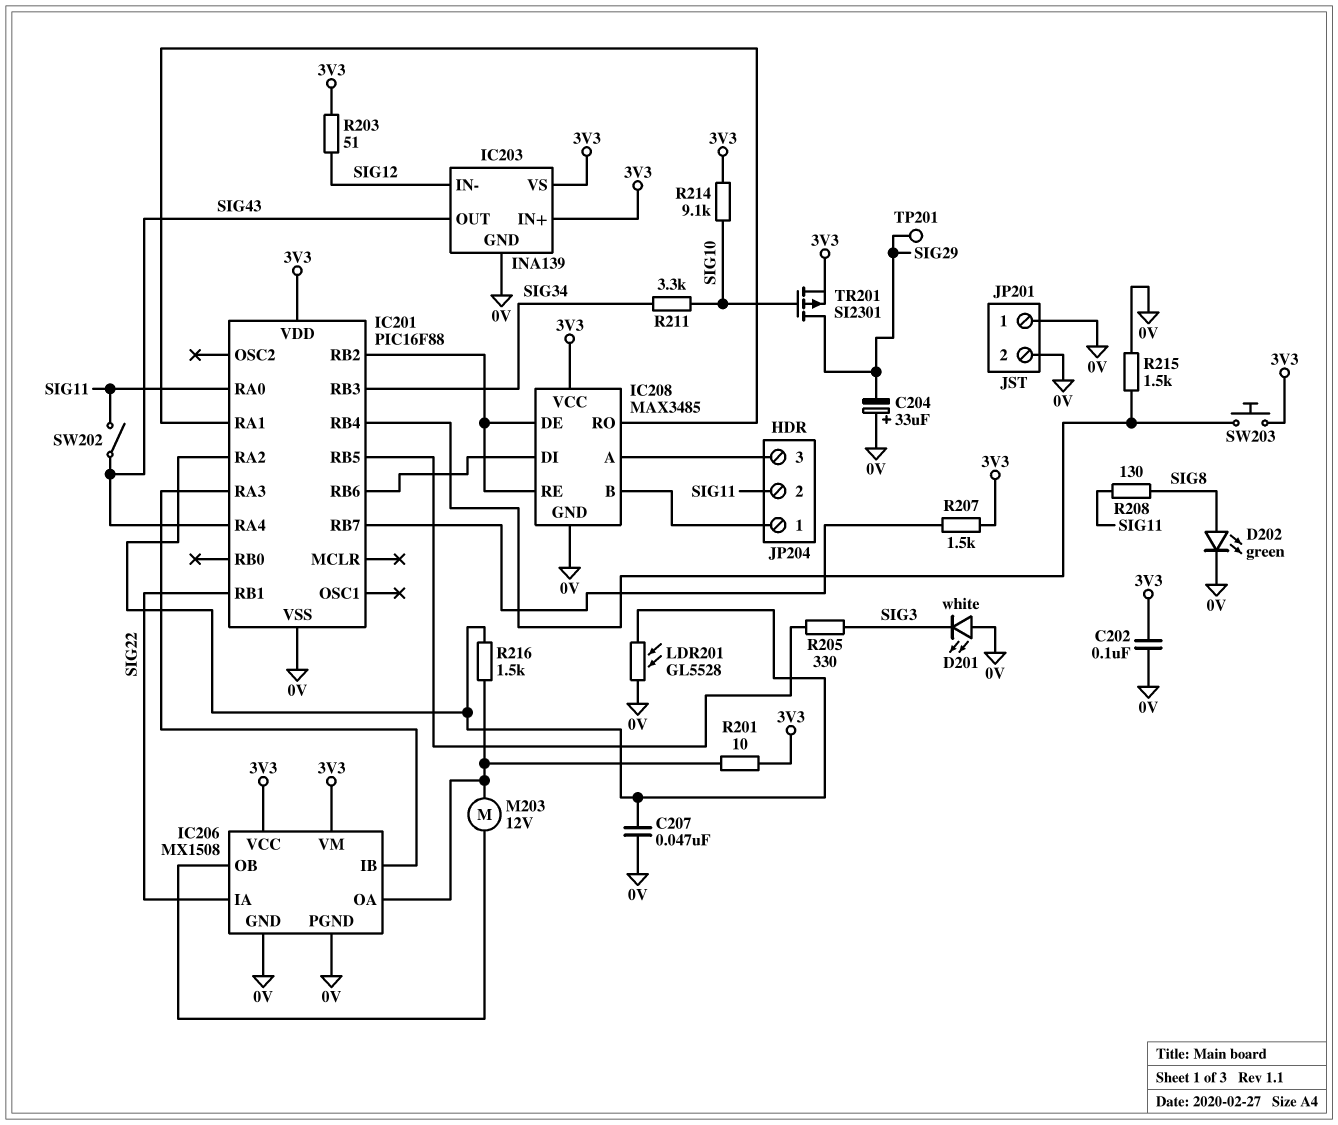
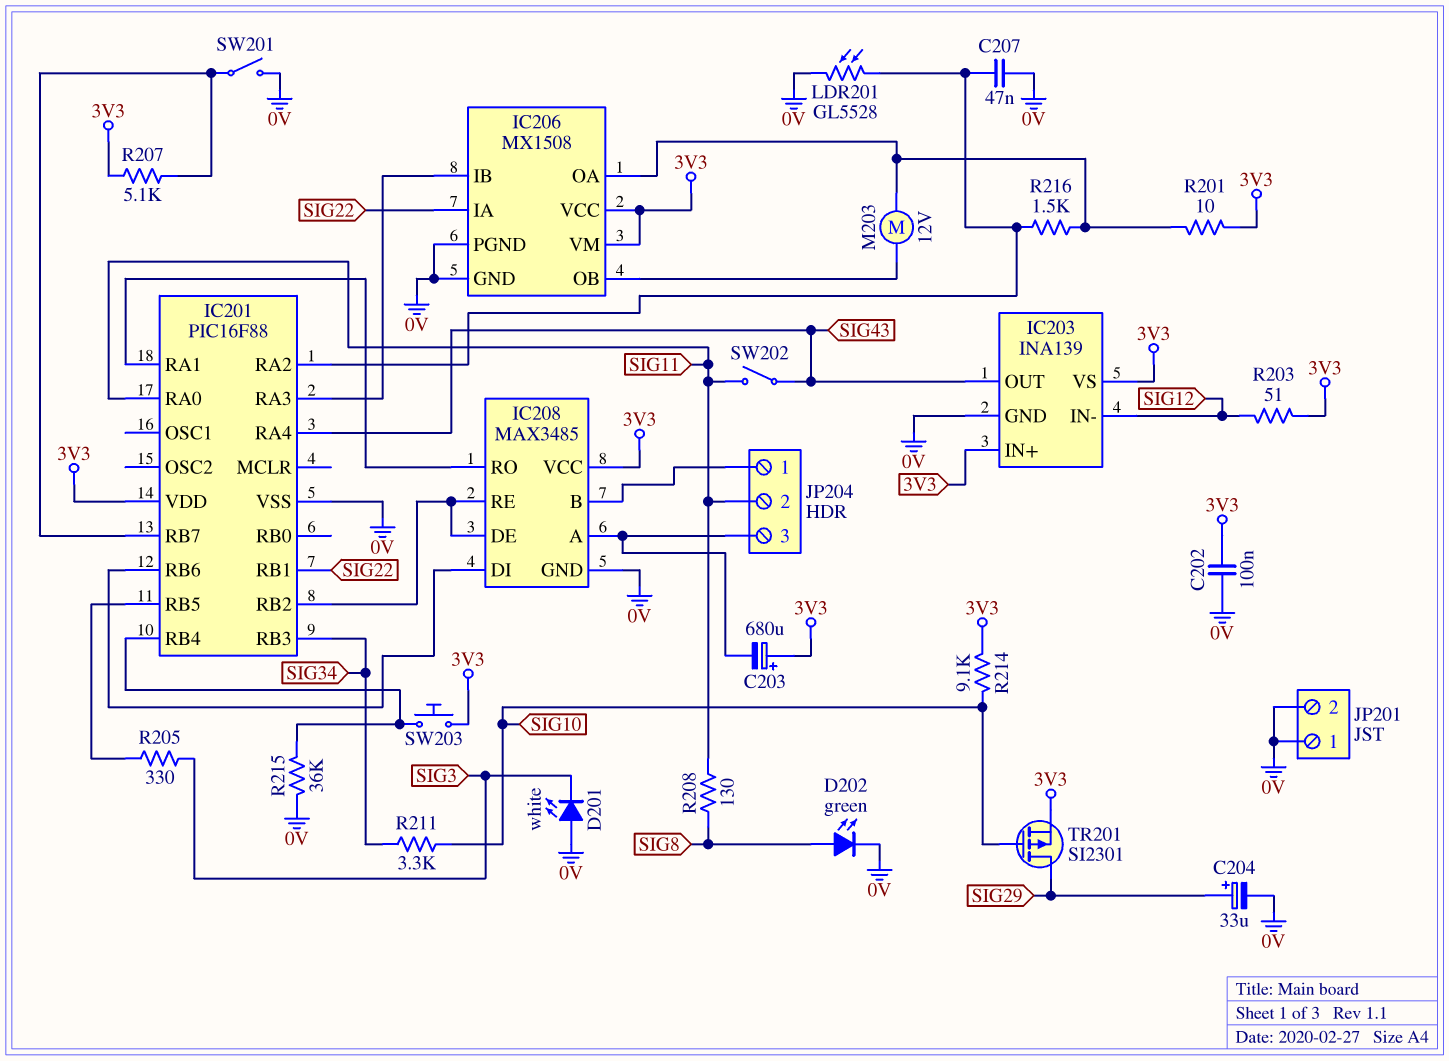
C203: none -> 680uF (plus 3V3, minus IC208/A)
C204: 33uF (plus 0V, minus SIG29) -> 33uF (plus SIG29, minus 0V)
R207: 1.5k (3V3, IC201/RB7) -> 5.1k (3V3, IC201/RB7)
R215: 1.5k (0V, IC201/RB4) -> 36k (0V, IC201/RB4)
SW201: none -> switch (0V, IC201/RB7)
TP201: test point (SIG29) -> none

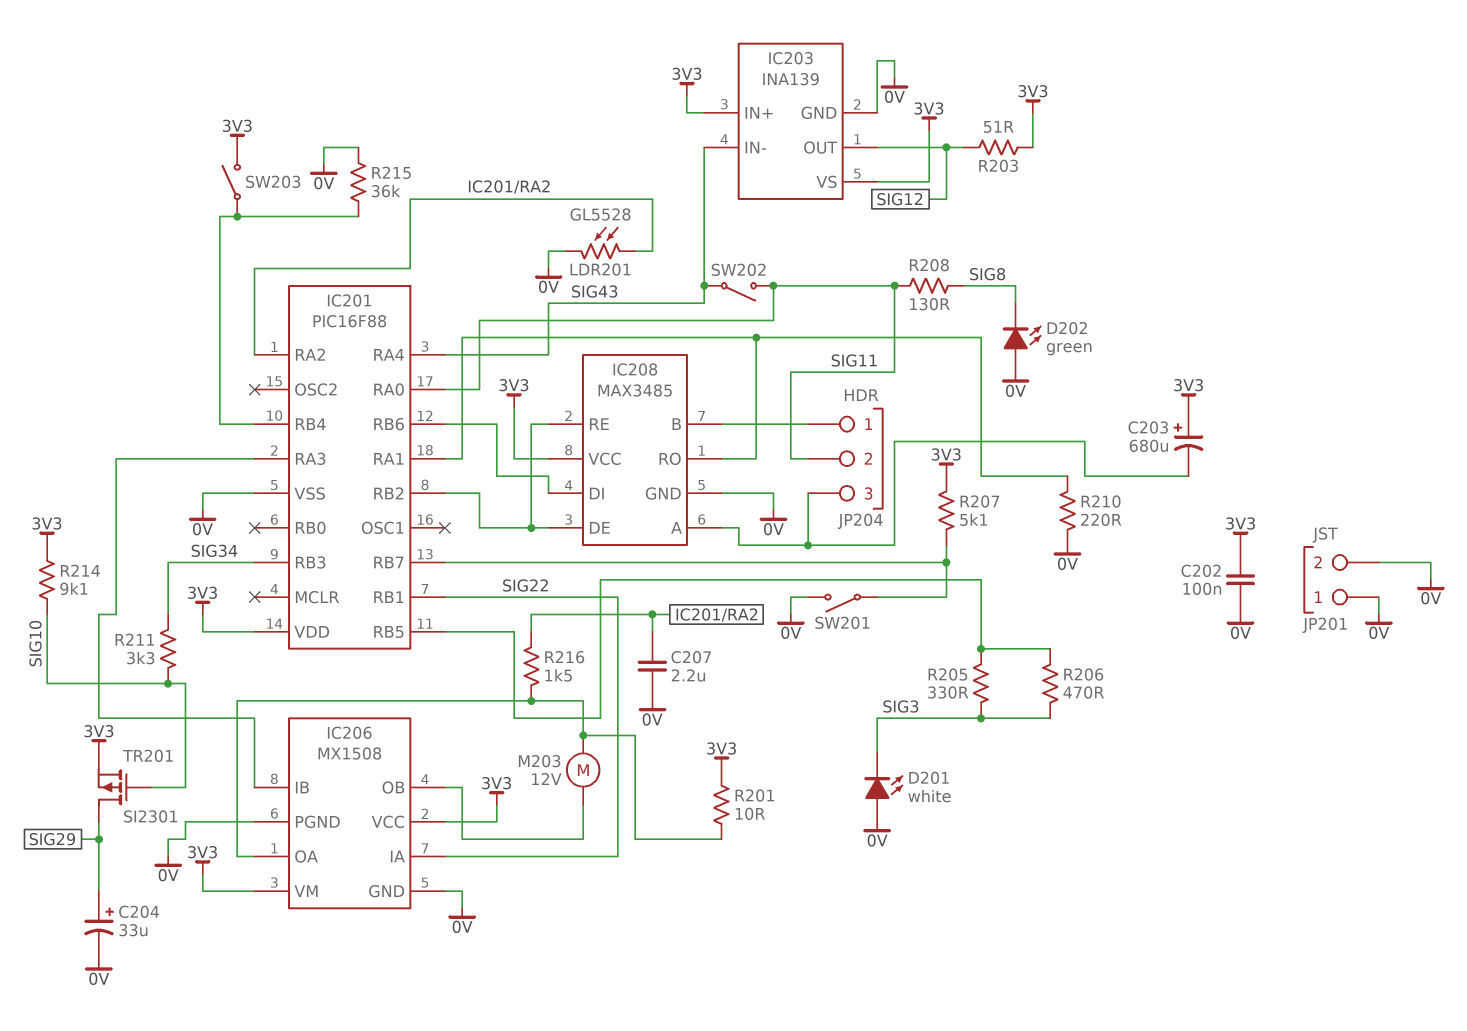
C207: 47nF (0V, IC201/RA2) -> 2.2uF (0V, IC201/RA2)
D202: LED green (A SIG8, K 0V) -> LED green (A 0V, K SIG8)
IC203 pin IN-: SIG12 -> SIG43
IC203 pin OUT: SIG43 -> SIG12
R206: none -> 470 (IC201/RB5, SIG3)
R210: none -> 220 (0V, IC201/RA1)
SW203: button (3V3, IC201/RB4) -> switch (3V3, IC201/RB4)

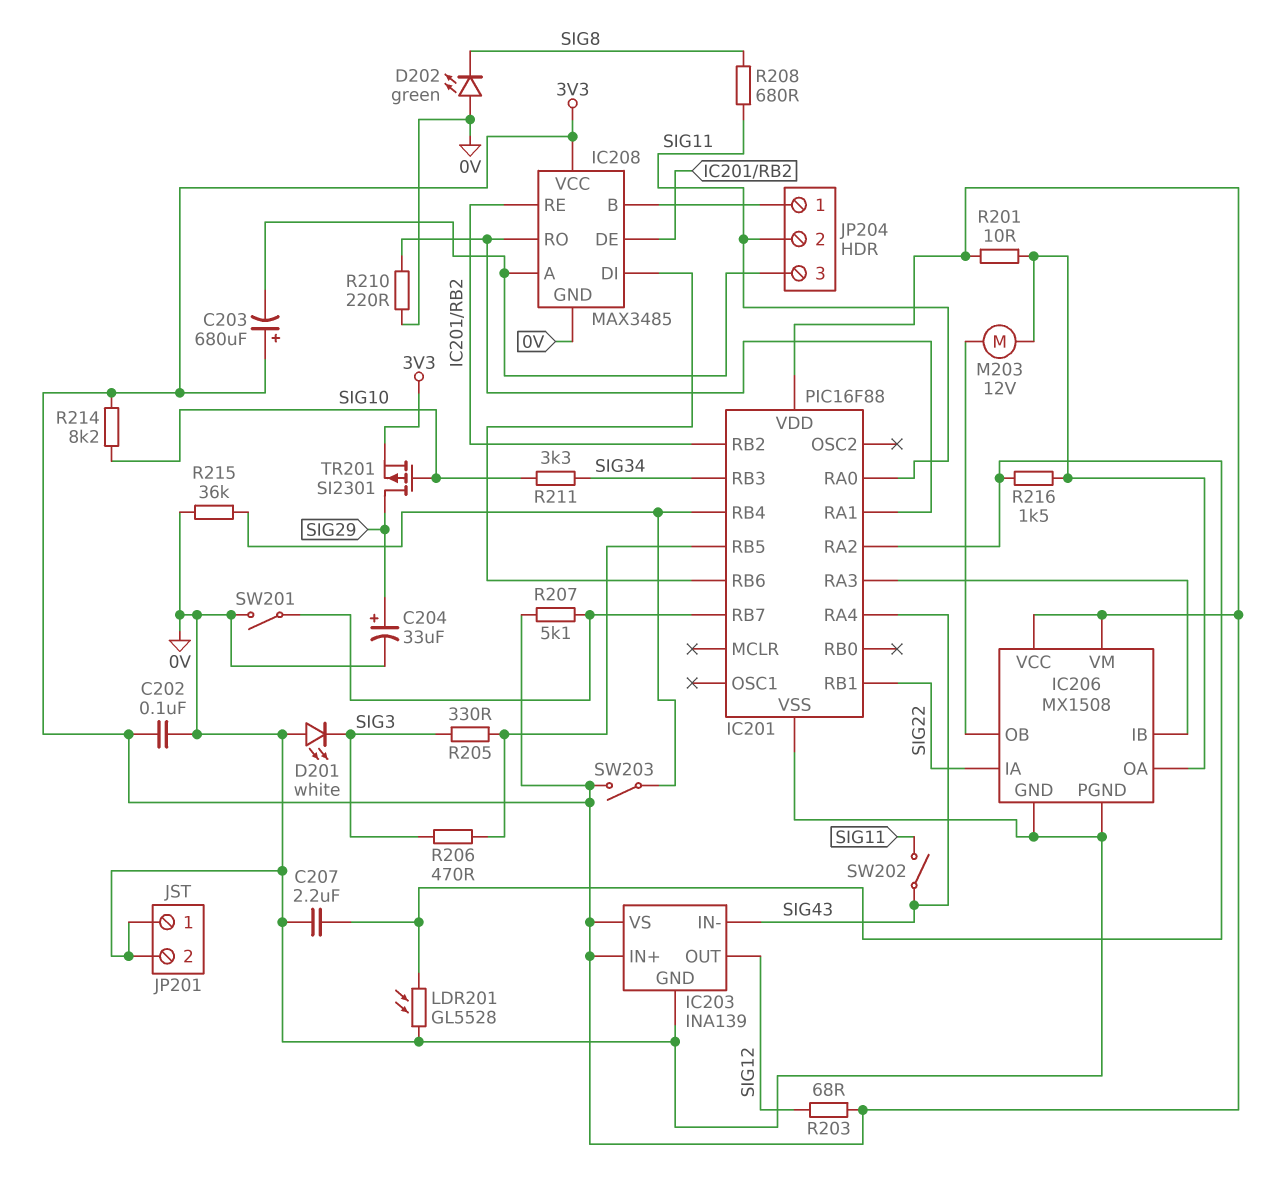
R203: 51 (3V3, SIG12) -> 68 (3V3, SIG12)
R208: 130 (SIG8, SIG11) -> 680 (SIG8, SIG11)
R214: 9.1k (3V3, SIG10) -> 8.2k (3V3, SIG10)

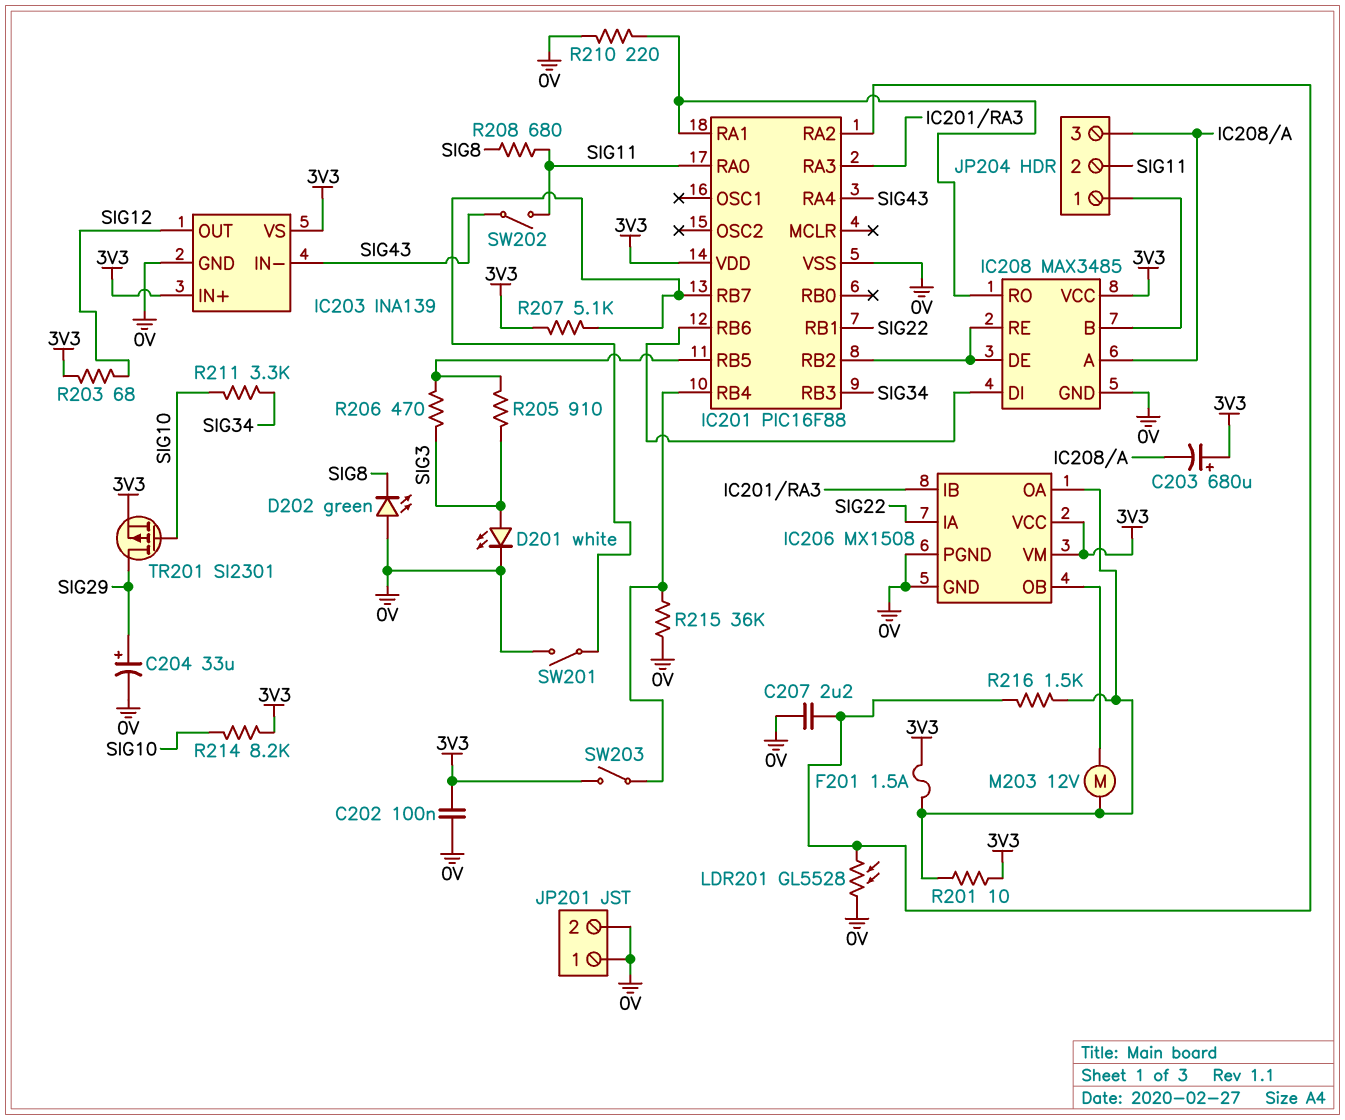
D201: LED white (A 0V, K SIG3) -> LED white (A SIG3, K 0V)
F201: none -> 1.5A (3V3, IC206/OA)
R205: 330 (IC201/RB5, SIG3) -> 910 (IC201/RB5, SIG3)

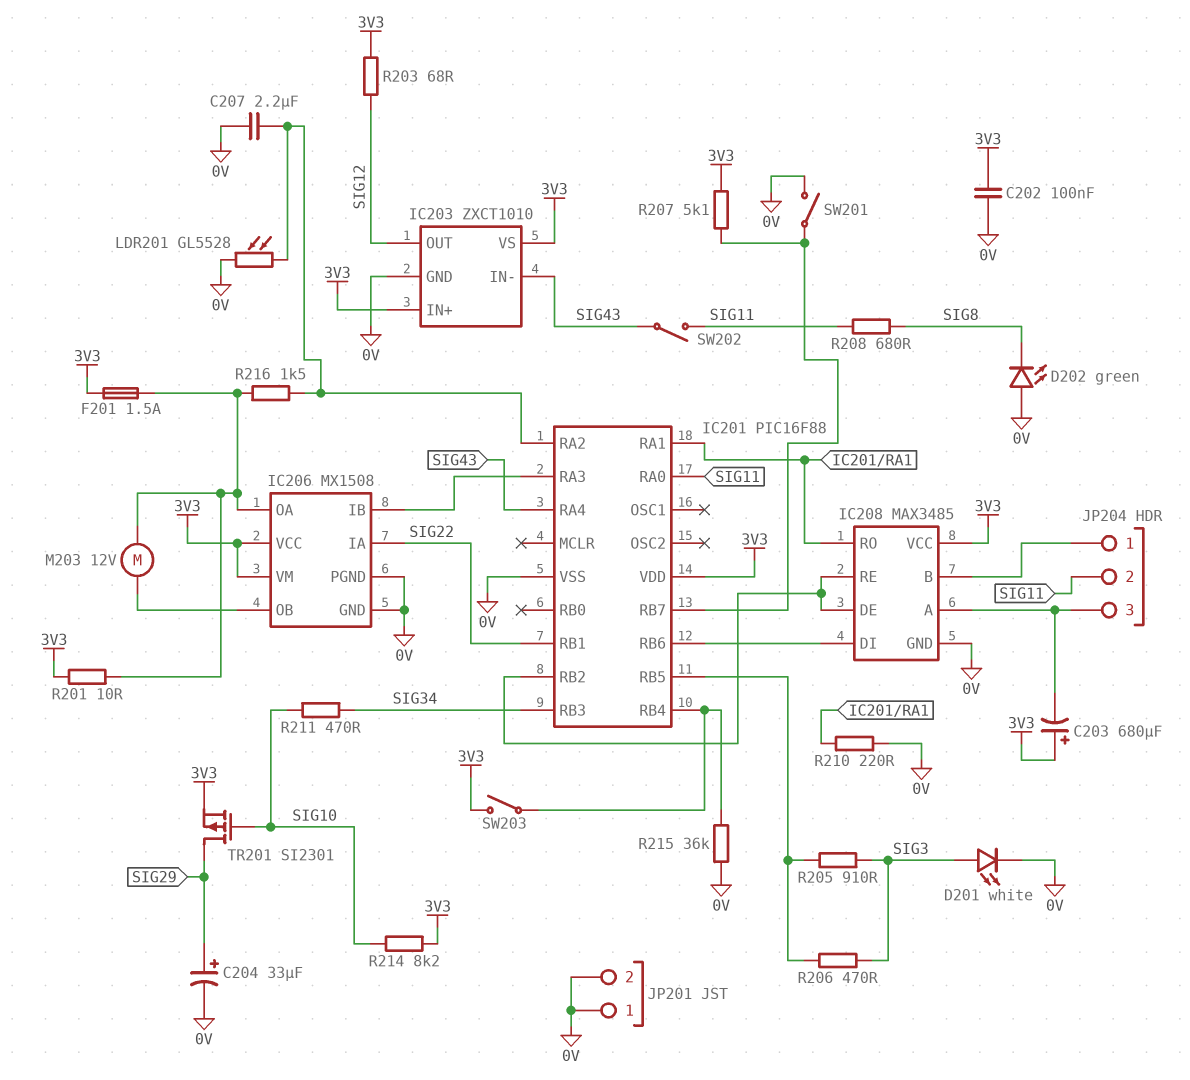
IC203: INA139 -> ZXCT1010
R211: 3.3k (SIG10, SIG34) -> 470 (SIG10, SIG34)

